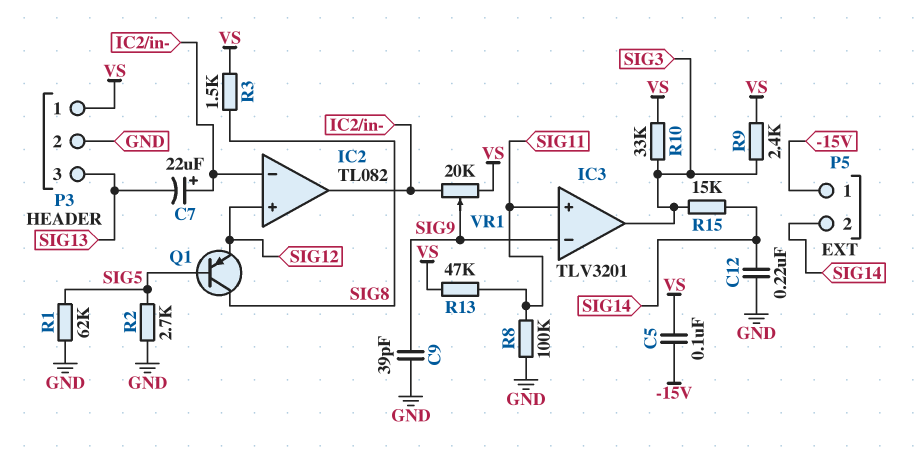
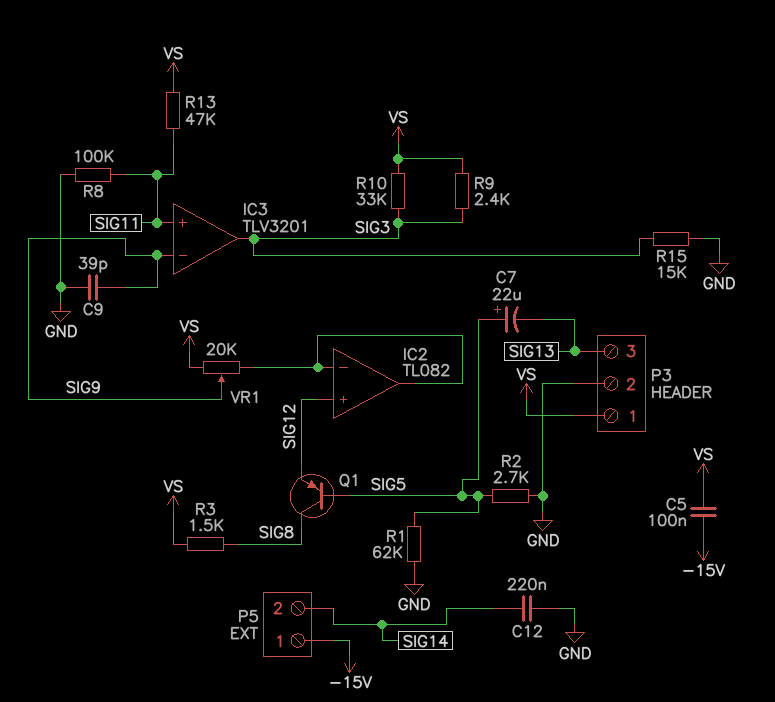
C7: 22uF (plus IC2/in-, minus SIG13) -> 22uF (plus SIG5, minus SIG13)
R15: 15k (SIG3, SIG14) -> 15k (GND, SIG3)

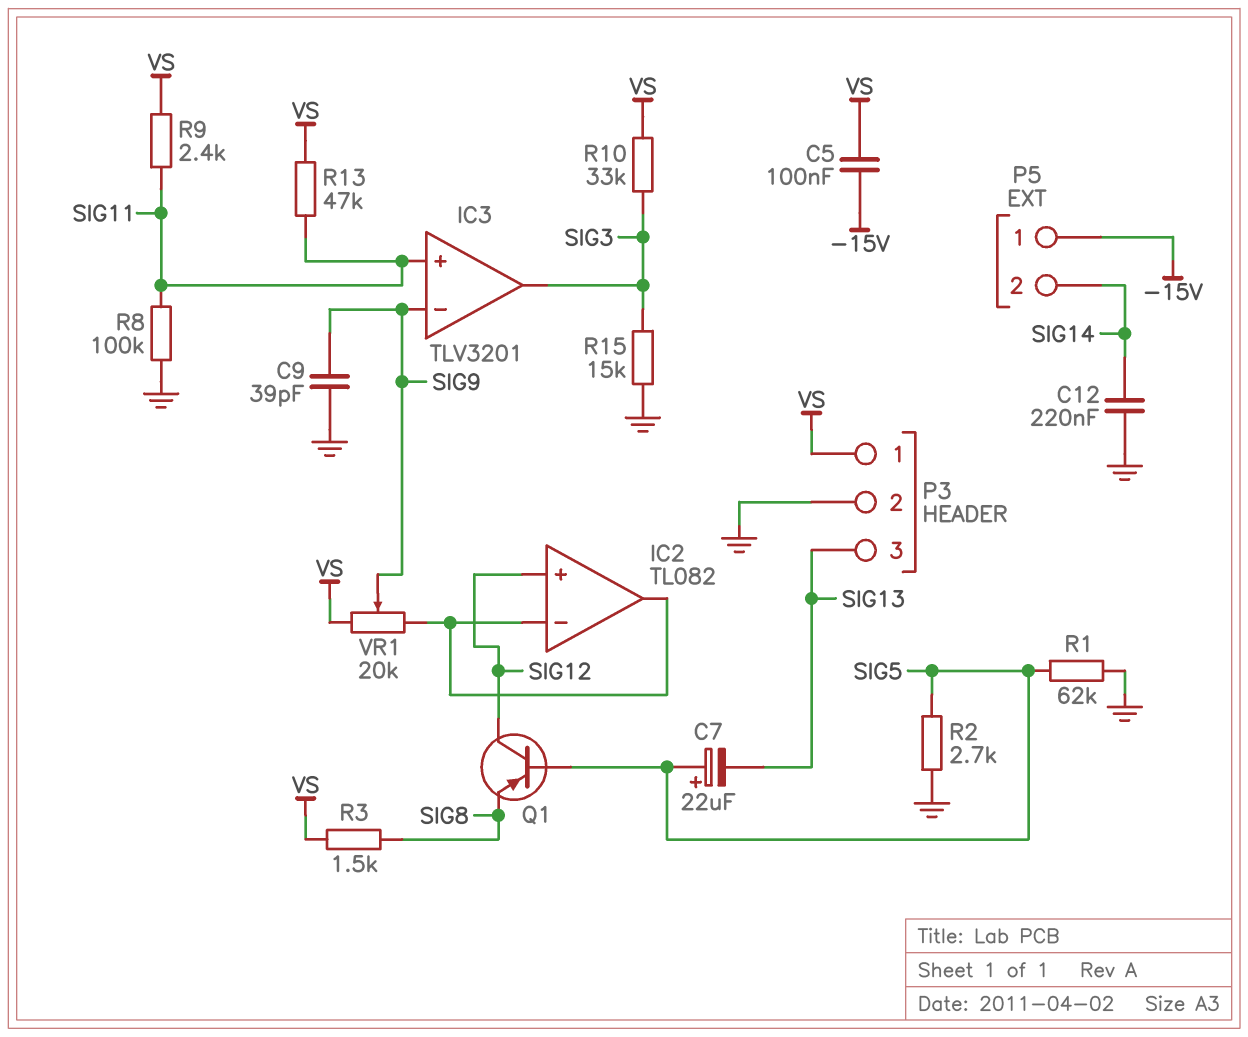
Q1: PNP (B SIG5, C SIG8, E SIG12) -> PNP (B SIG5, C SIG12, E SIG8)
R9: 2.4k (SIG3, VS) -> 2.4k (SIG11, VS)

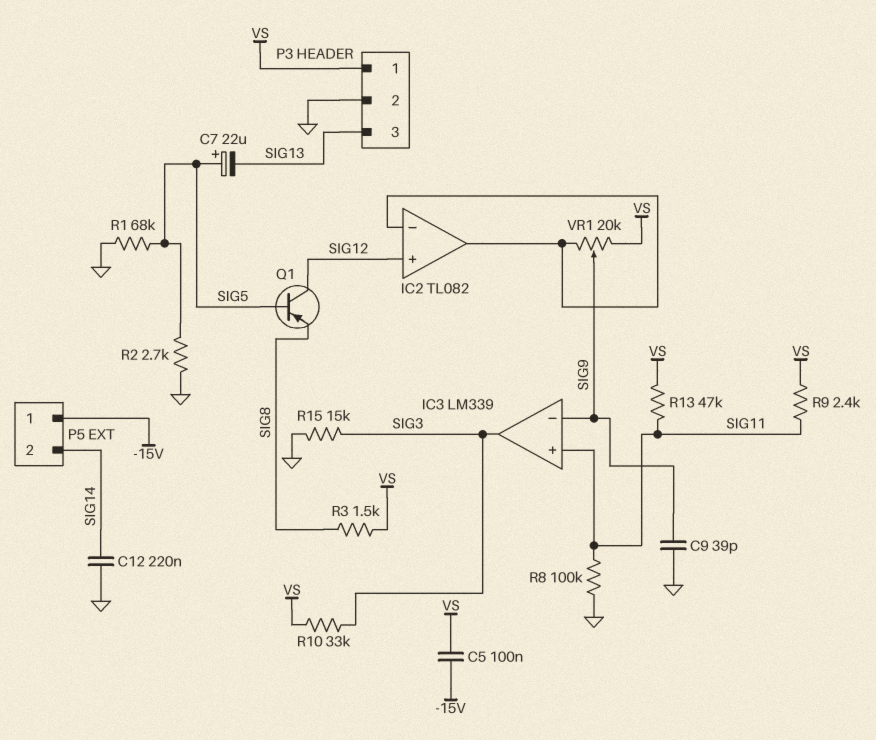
IC3: TLV3201 -> LM339
R1: 62k (GND, SIG5) -> 68k (GND, SIG5)

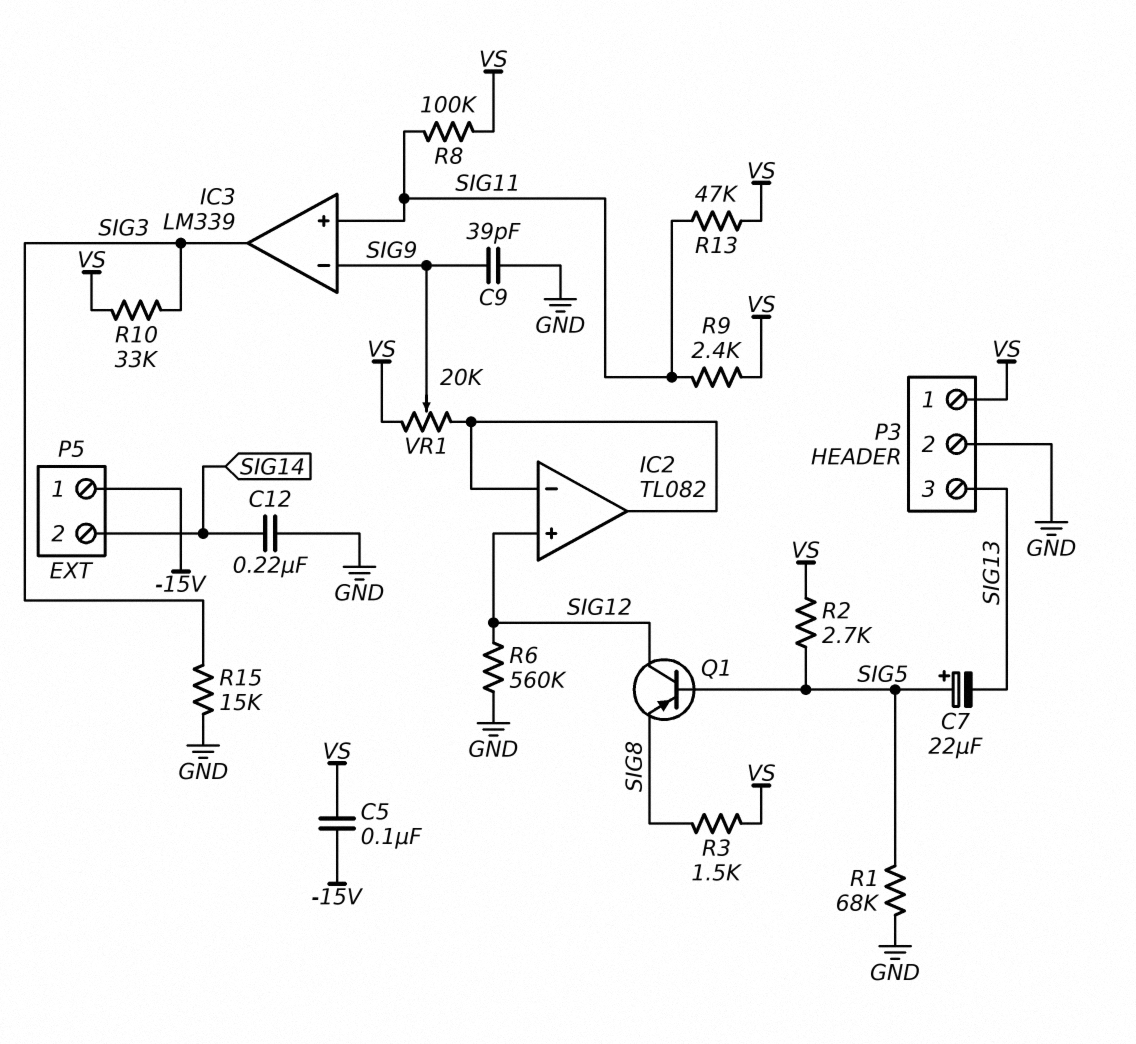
R2: 2.7k (GND, SIG5) -> 2.7k (SIG5, VS)
R6: none -> 560k (GND, SIG12)
R8: 100k (GND, SIG11) -> 100k (SIG11, VS)

